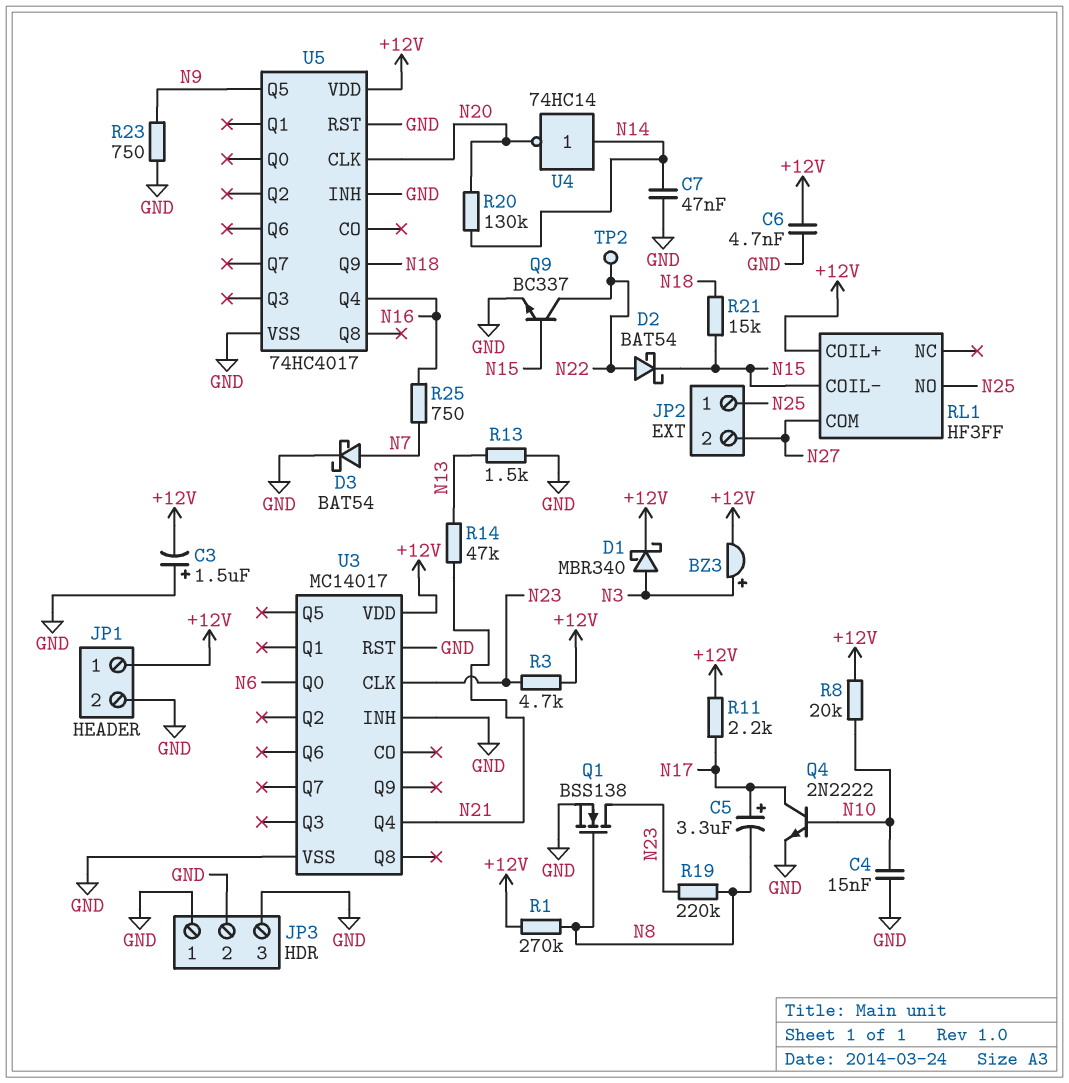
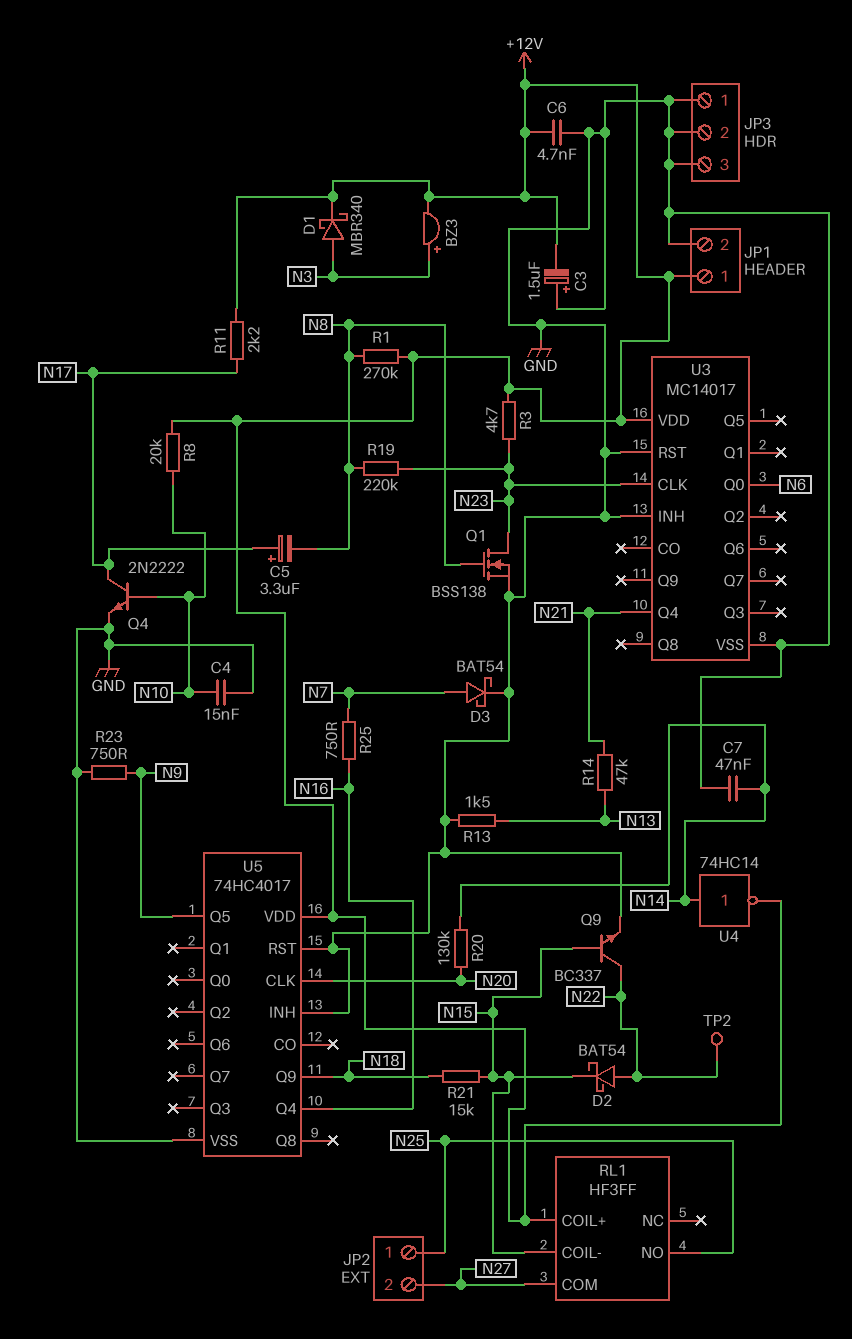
U4: NOT 74HC14 (in N14, out N20) -> NOT 74HC14 (in N14, out +12V)

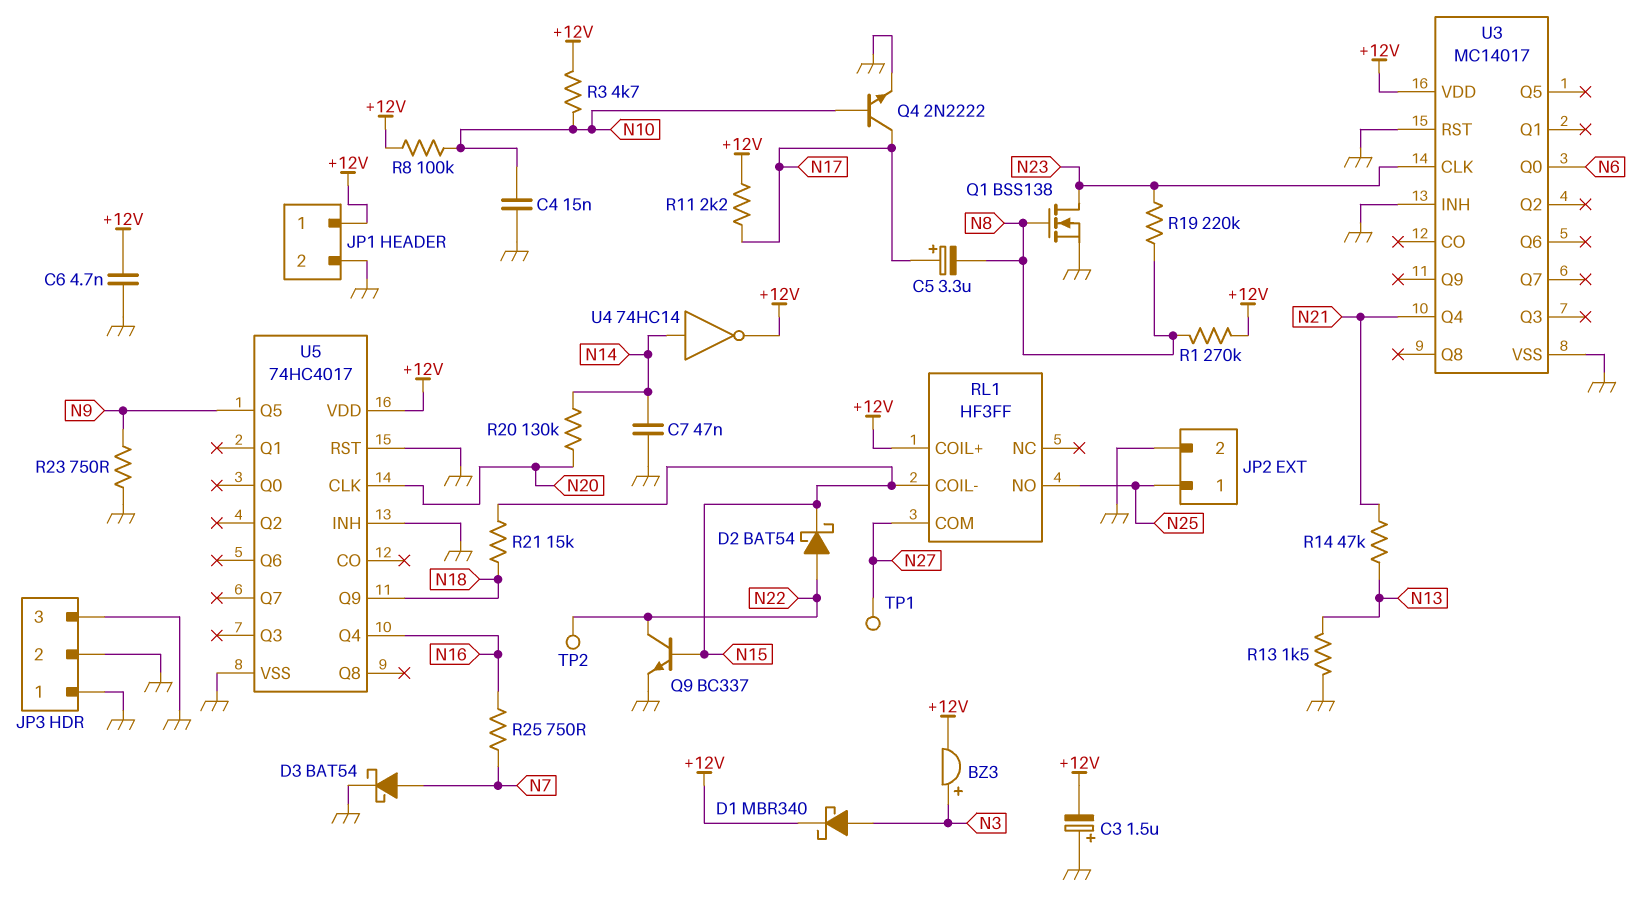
JP2 pin 2: N27 -> GND
R3: 4.7k (+12V, N23) -> 4.7k (+12V, N10)
R8: 20k (+12V, N10) -> 100k (+12V, N10)
TP1: none -> test point (N27)

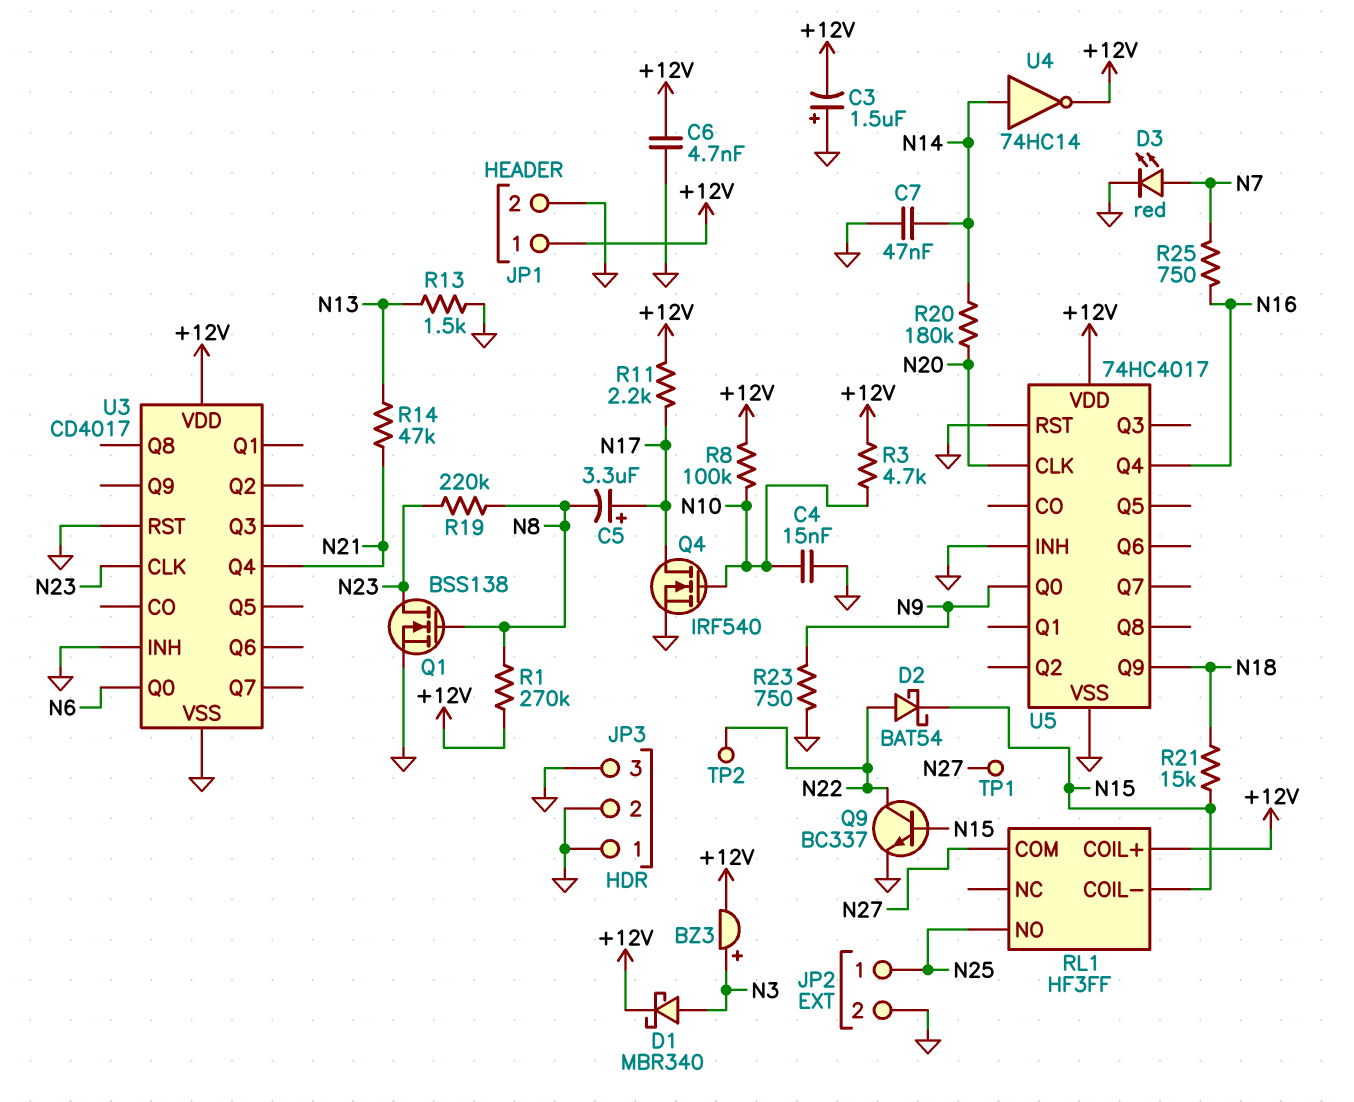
D3: schottky BAT54 (A N7, K GND) -> LED red (A N7, K GND)
Q4: NPN 2N2222 (B N10, C N17, E GND) -> NMOS IRF540 (G N10, D N17, S GND)
R20: 130k (N14, N20) -> 180k (N14, N20)
U3: MC14017 -> CD4017
U5 pin Q0: none -> N9
U5 pin Q5: N9 -> none

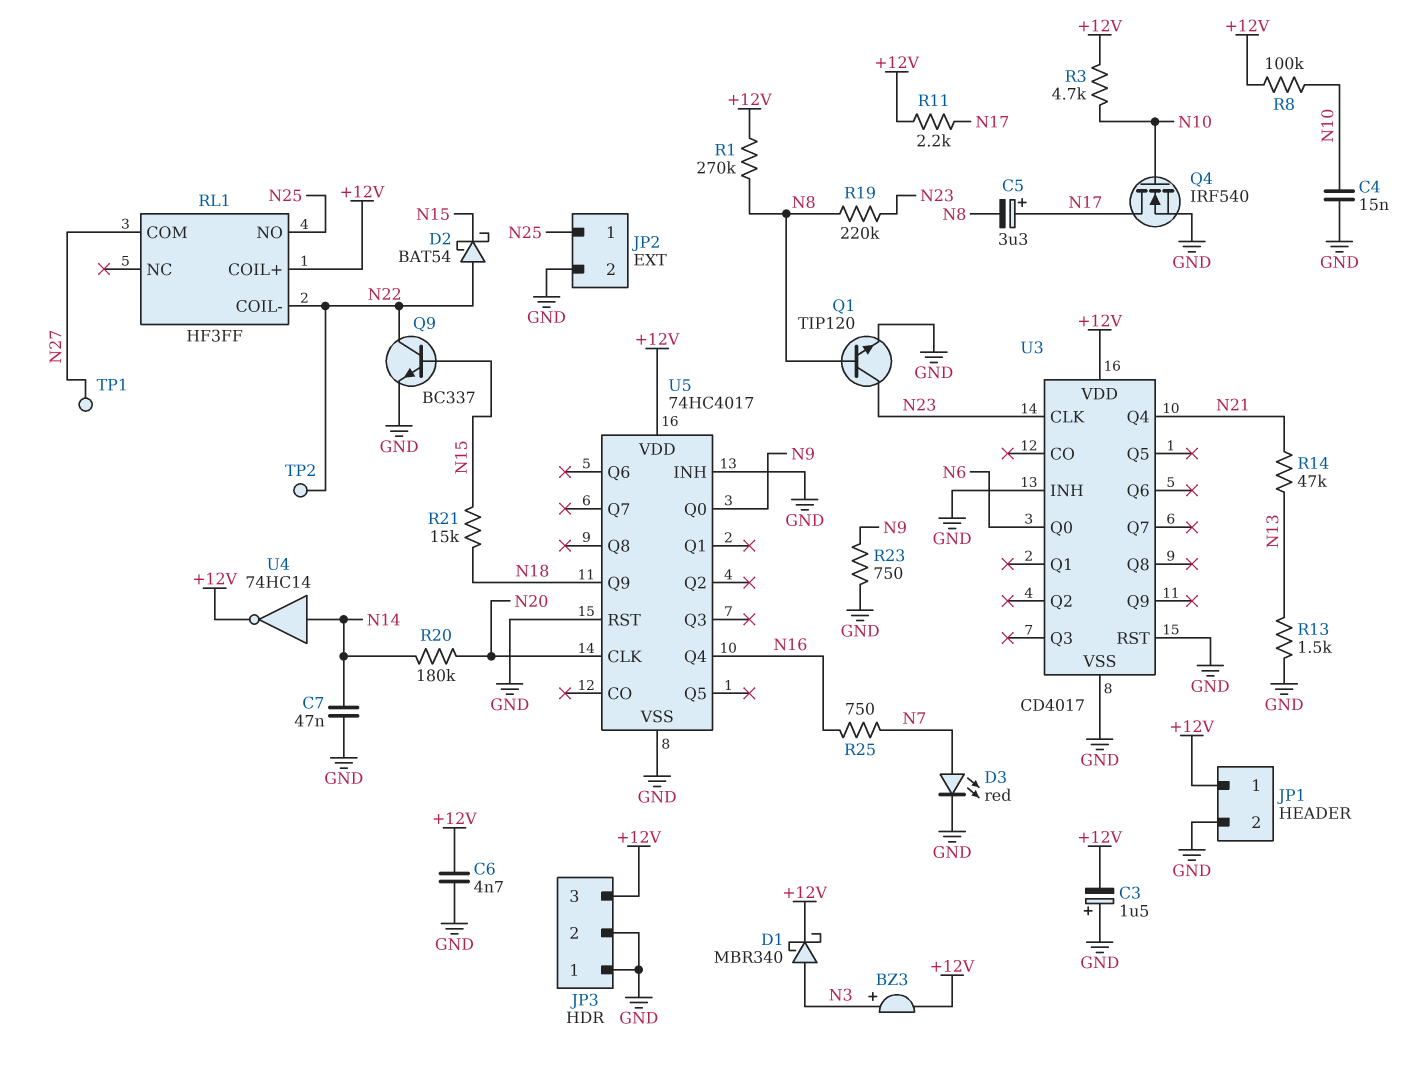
JP3 pin 3: GND -> +12V
Q1: NMOS BSS138 (G N8, D N23, S GND) -> NPN TIP120 (B N8, C N23, E GND)
RL1 pin COIL-: N15 -> N22

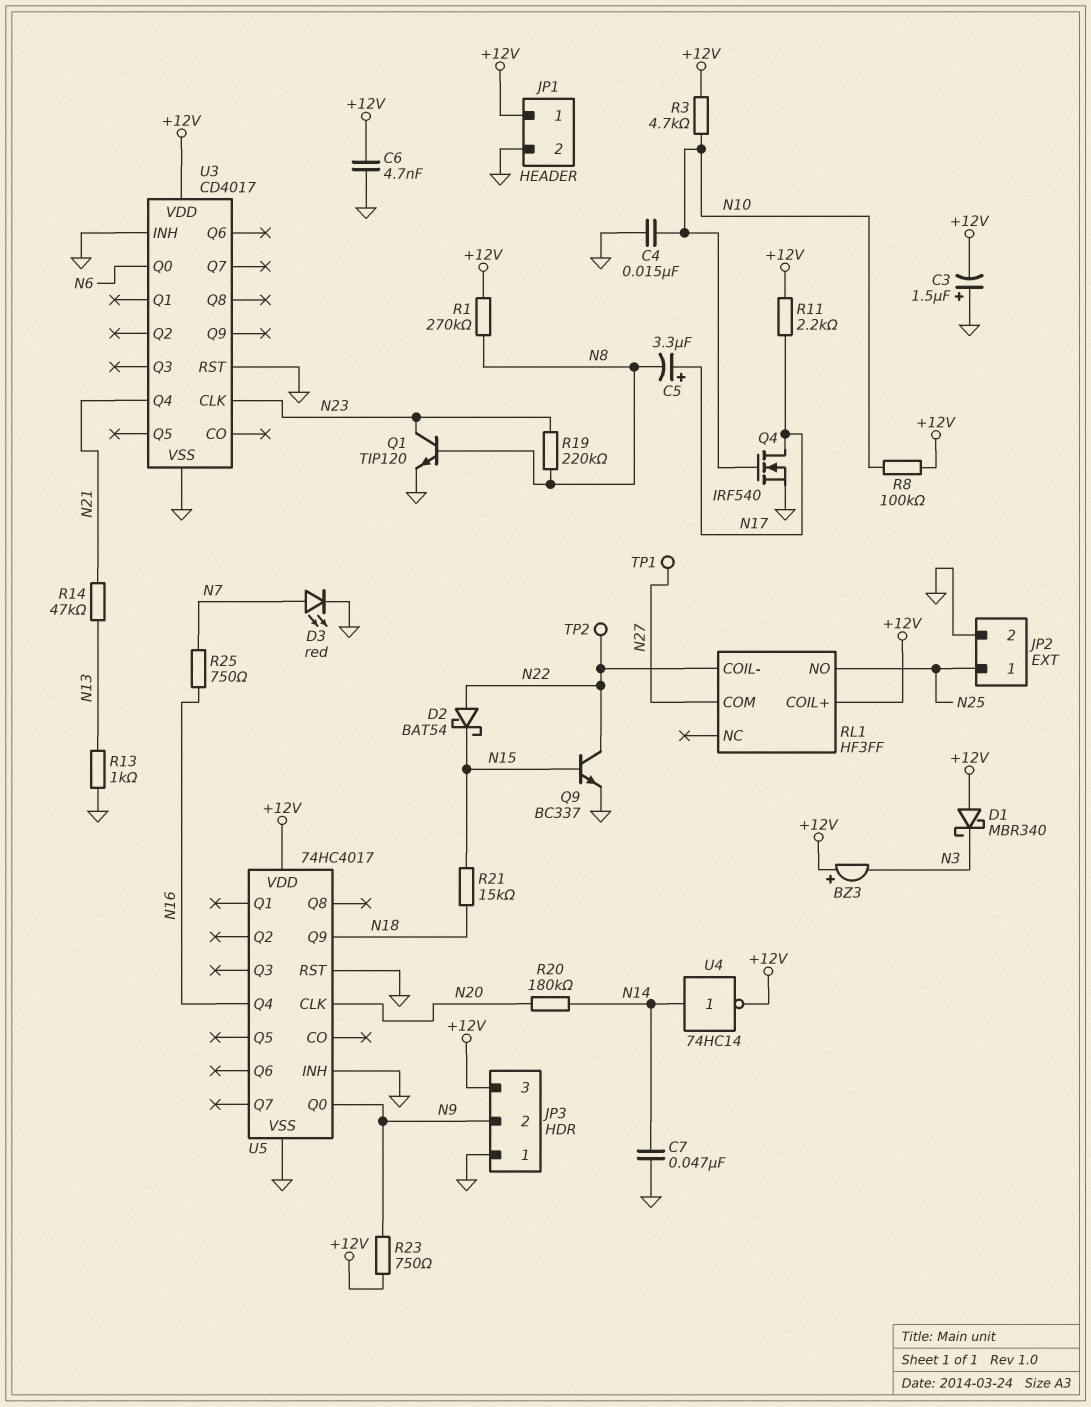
BZ3: buzzer (plus N3, minus +12V) -> buzzer (plus +12V, minus N3)
D1: schottky MBR340 (A N3, K +12V) -> schottky MBR340 (A +12V, K N3)
JP3 pin 2: GND -> N9
R13: 1.5k (GND, N13) -> 1k (GND, N13)
R23: 750 (GND, N9) -> 750 (+12V, N9)

